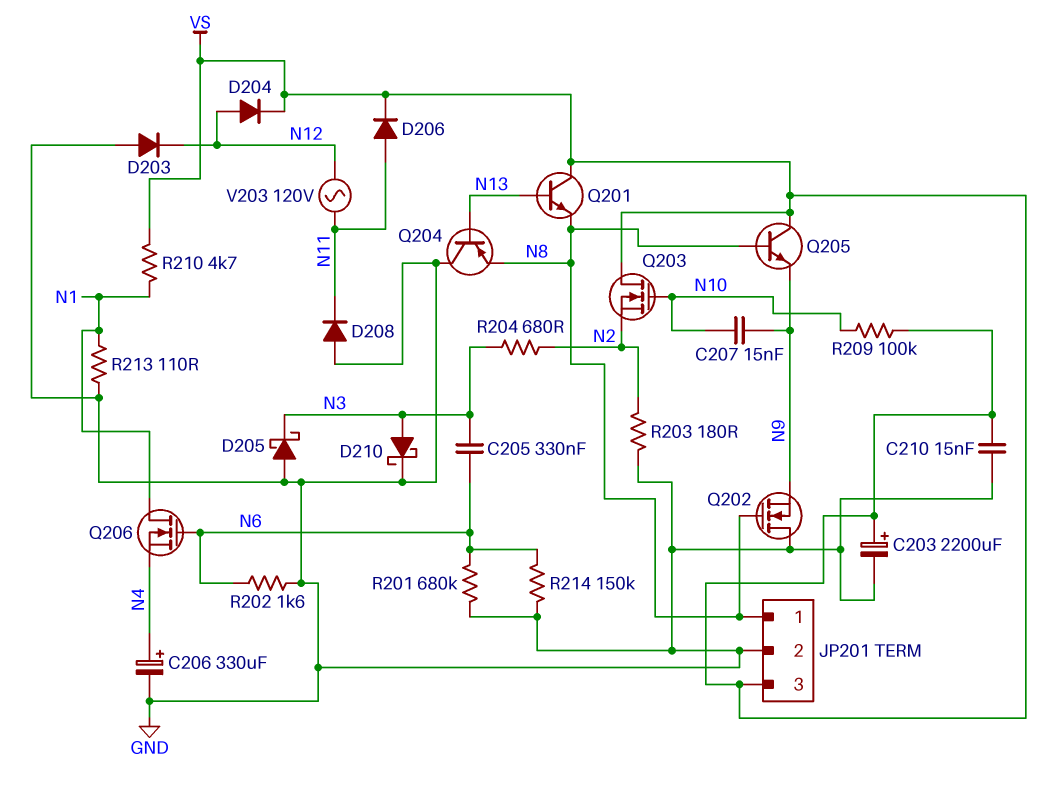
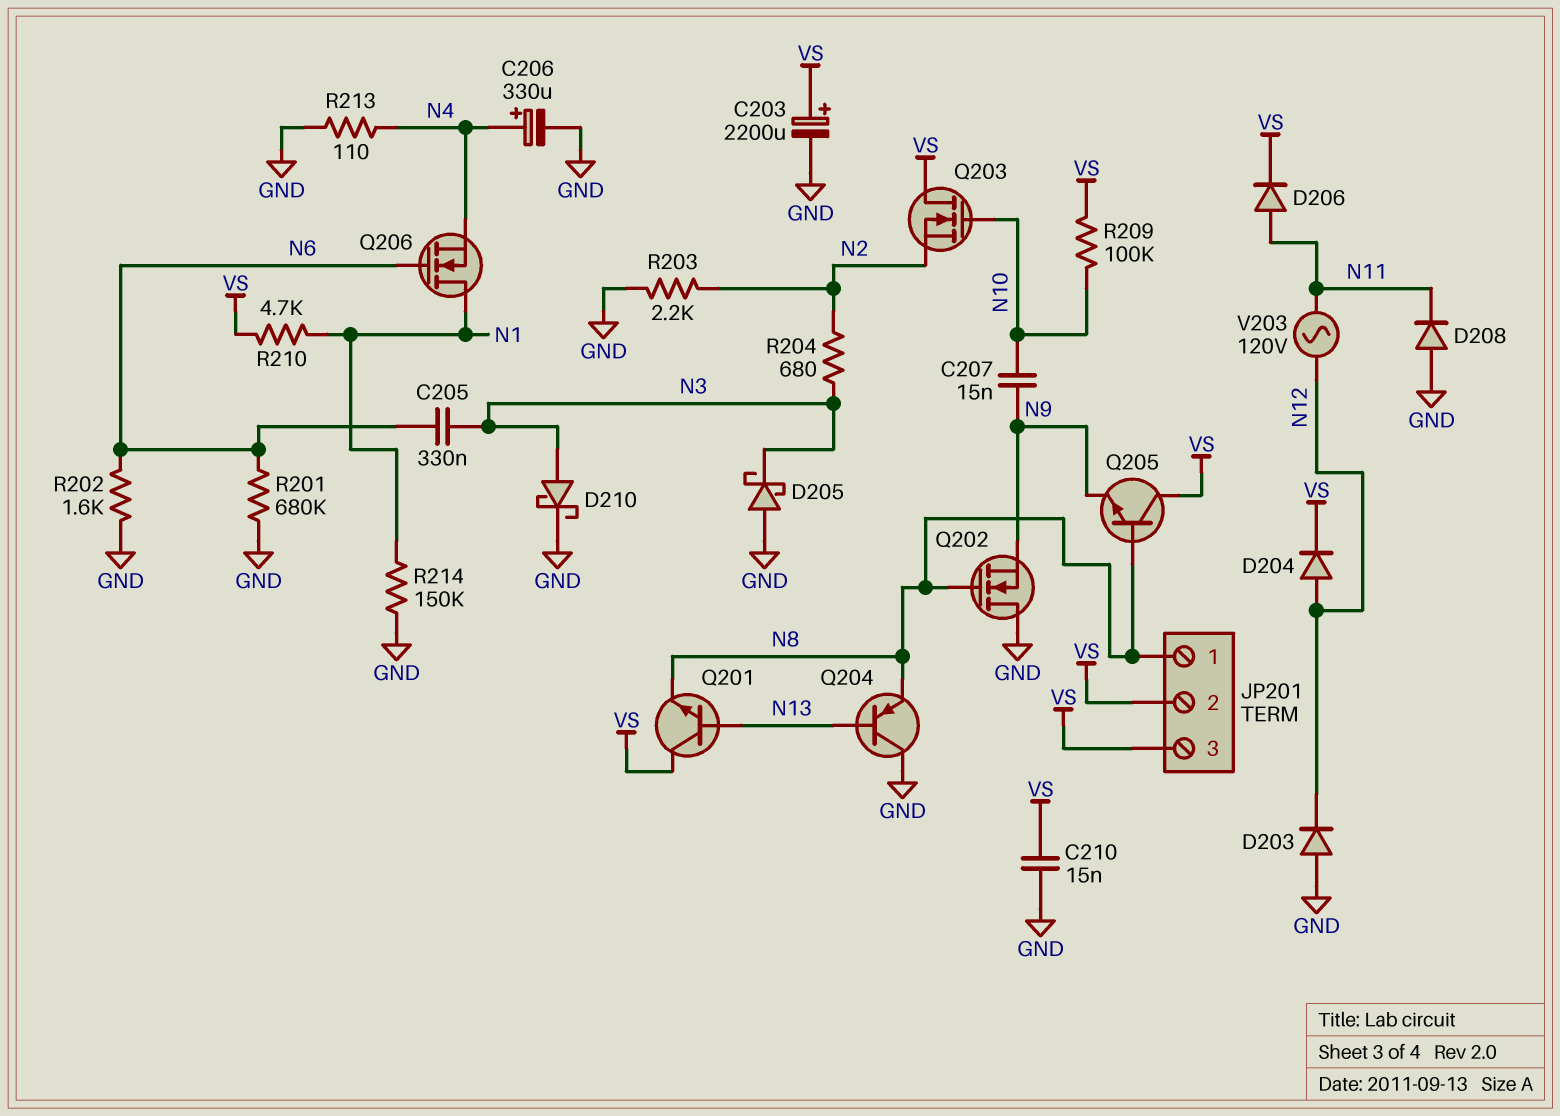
JP201 pin 2: GND -> VS
R203: 180 (GND, N2) -> 2.2k (GND, N2)
R213: 110 (GND, N1) -> 110 (GND, N4)
R214: 150k (GND, N6) -> 150k (GND, N1)

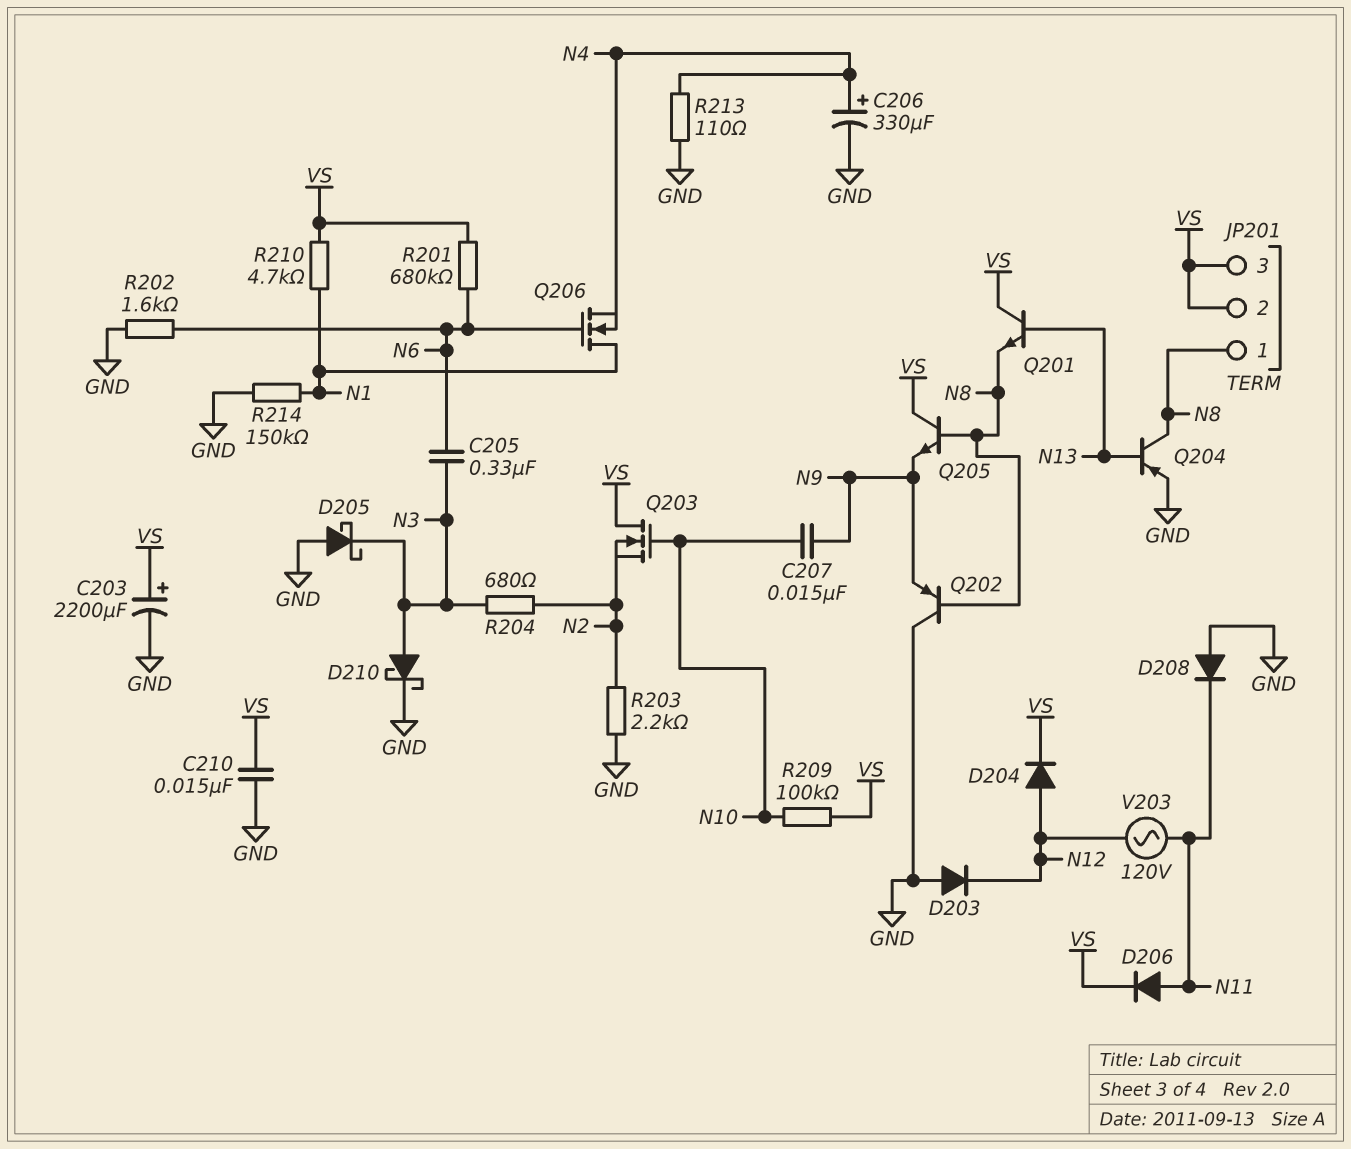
Q202: NMOS (G N8, D GND, S N9) -> PNP (B N8, C GND, E N9)
Q204: PNP (B N13, C GND, E N8) -> PNP (B N13, C N8, E GND)
R201: 680k (GND, N6) -> 680k (N6, VS)

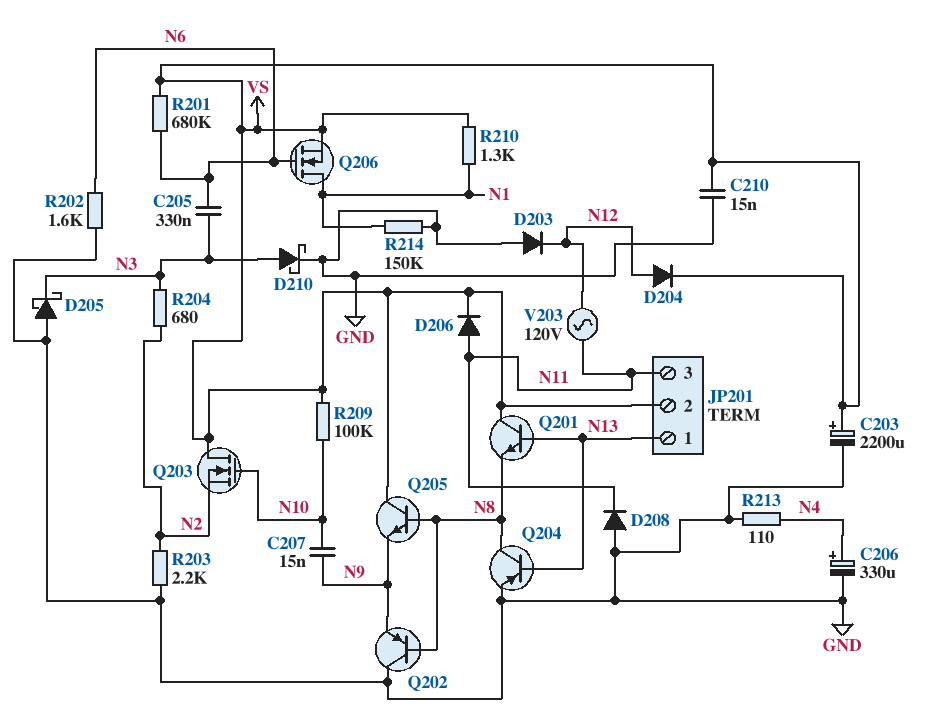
JP201 pin 1: N8 -> N13
JP201 pin 3: VS -> N11
Q206: NMOS (G N6, D N1, S N4) -> NMOS (G N6, D N1, S VS)
R210: 4.7k (N1, VS) -> 1.3k (N1, VS)

